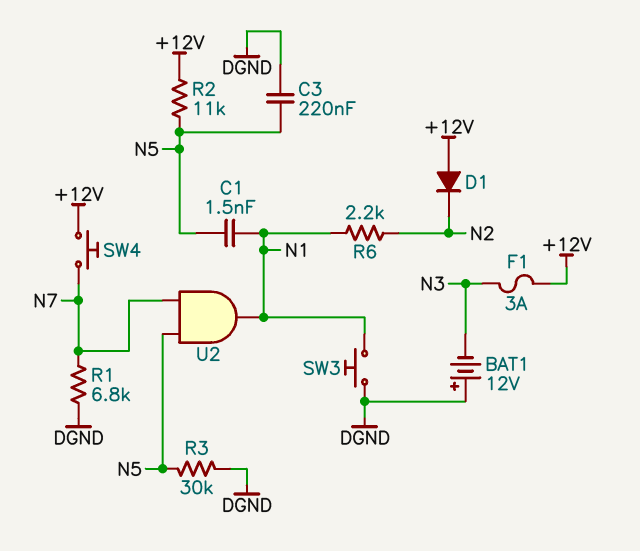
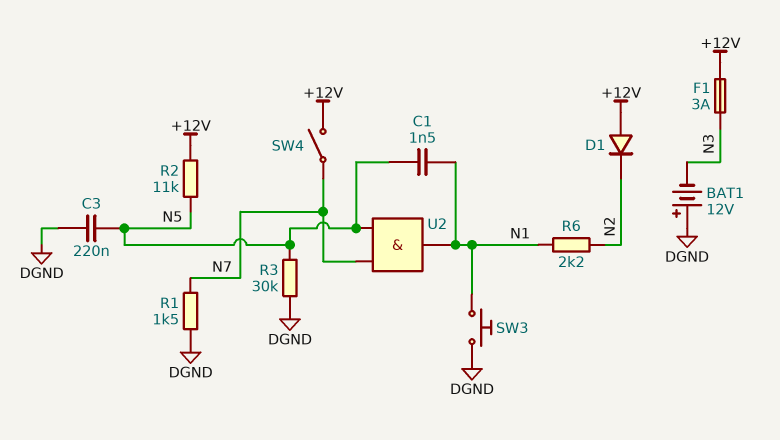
R1: 6.8k (DGND, N7) -> 1.5k (DGND, N7)
SW4: button (+12V, N7) -> switch (+12V, N7)

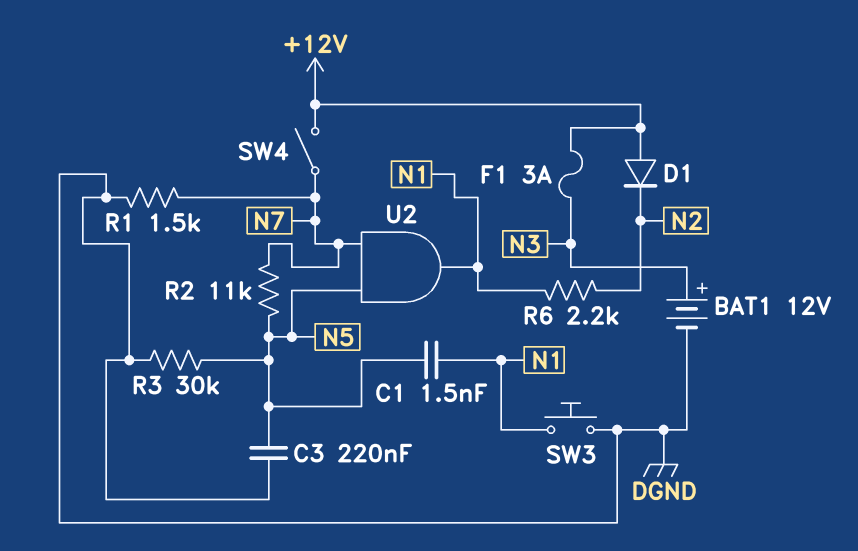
BAT1: 12V (plus DGND, minus N3) -> 12V (plus N3, minus DGND)
R2: 11k (+12V, N5) -> 11k (N5, N7)

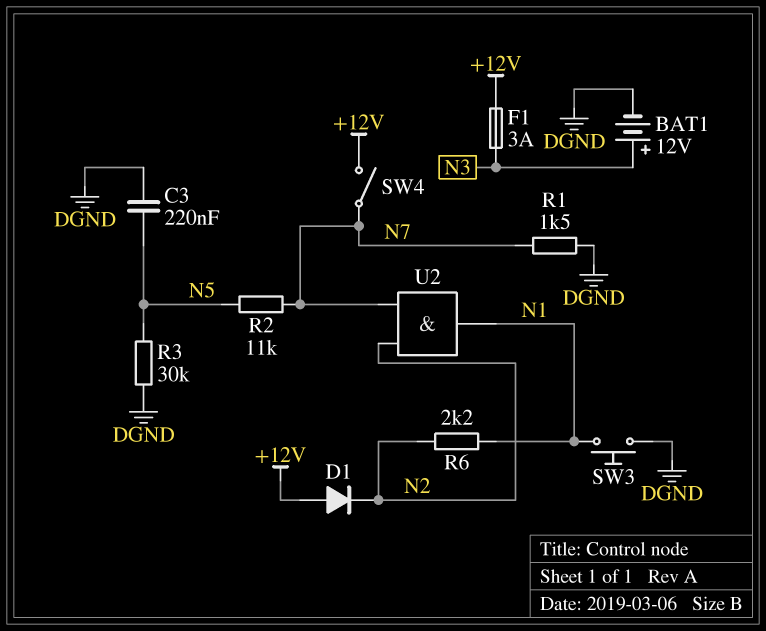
C1: 1.5nF (N1, N5) -> none
U2: AND (in N5, in N7, out N1) -> AND (in N2, in N7, out N1)

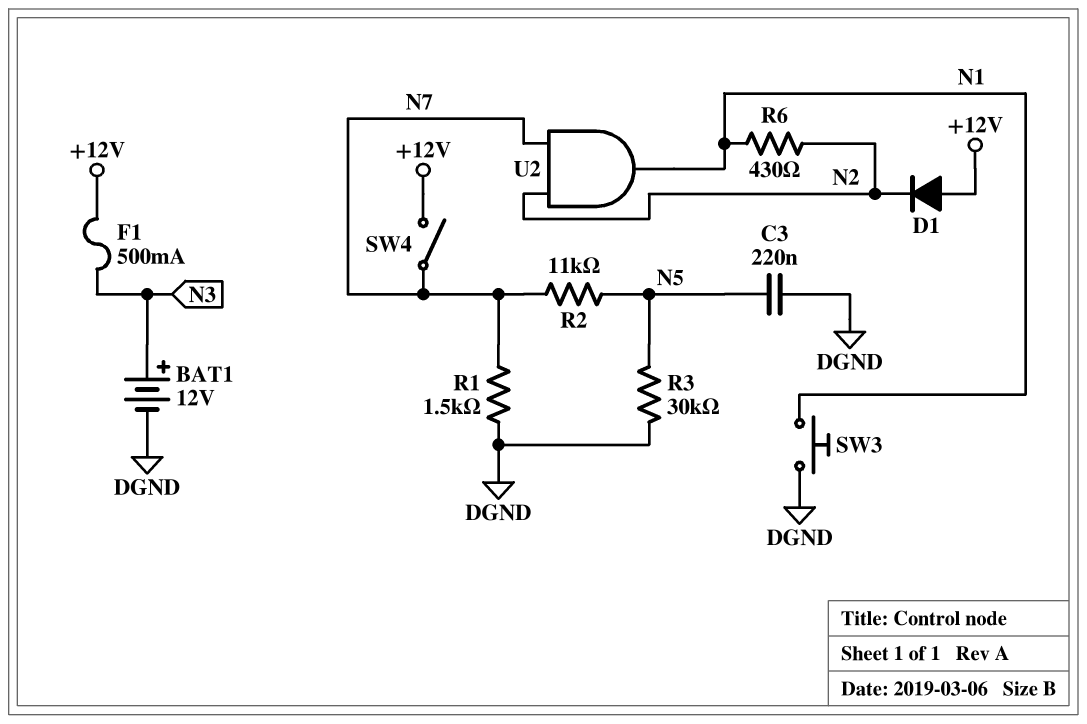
F1: 3A (+12V, N3) -> 500mA (+12V, N3)
R6: 2.2k (N1, N2) -> 430 (N1, N2)

